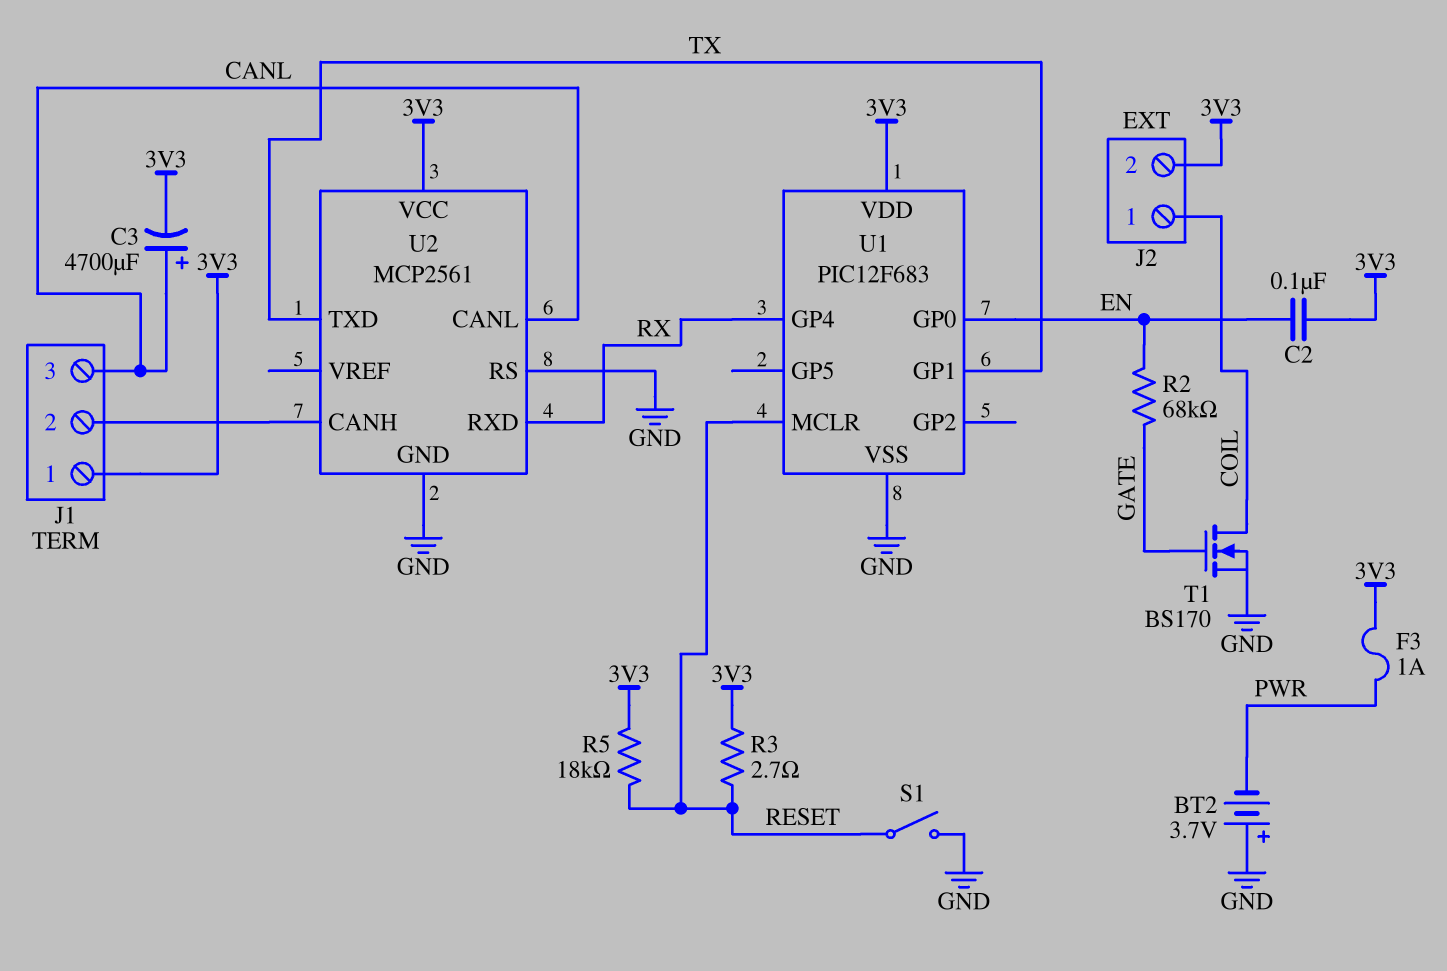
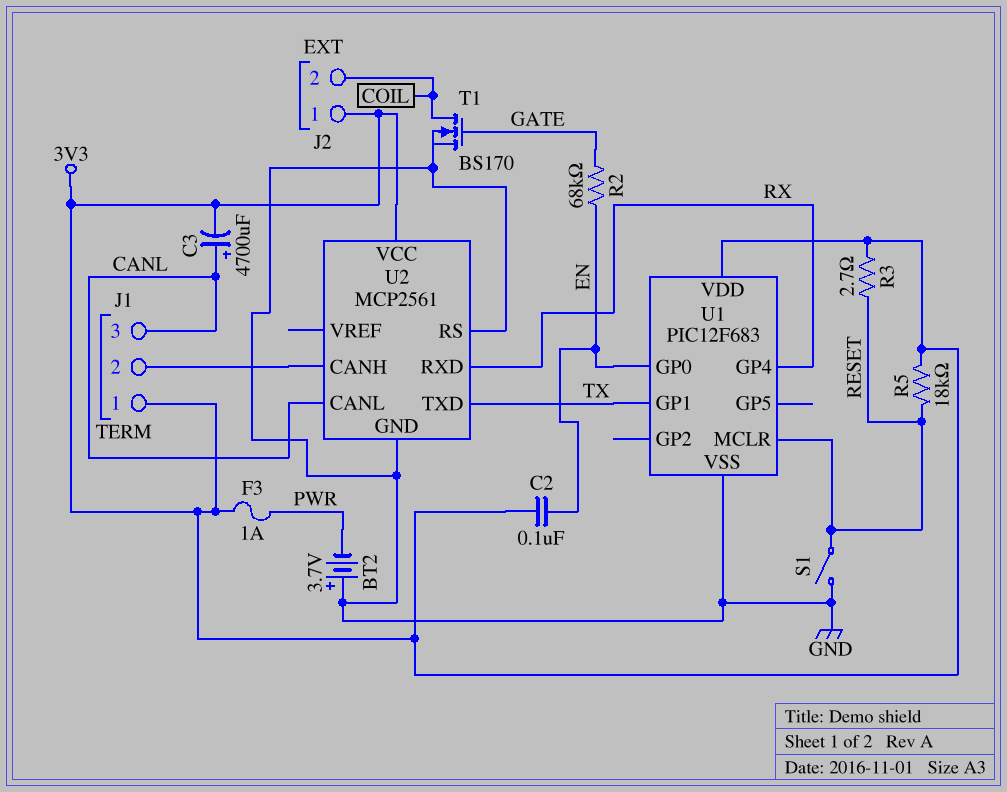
J2 pin 1: COIL -> 3V3
J2 pin 2: 3V3 -> COIL

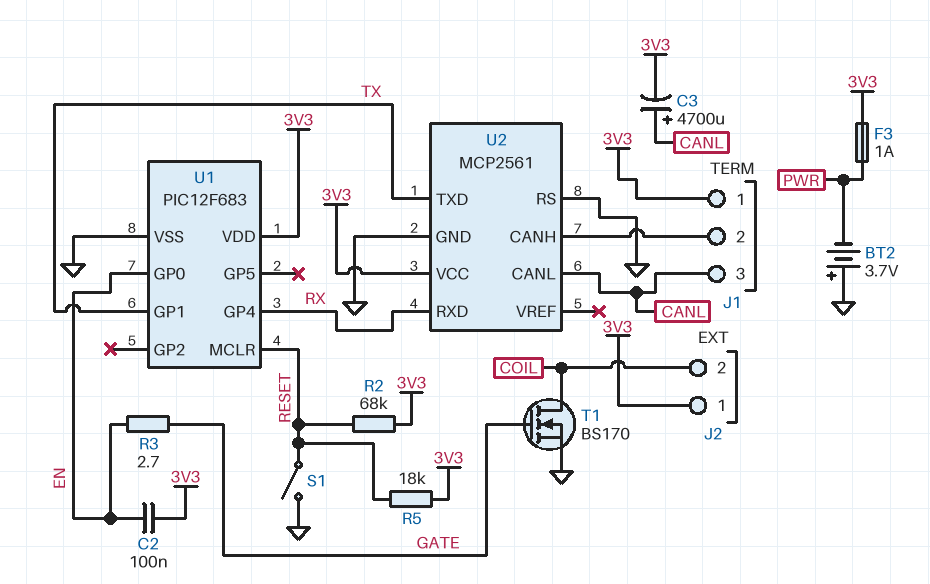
R2: 68k (EN, GATE) -> 68k (3V3, RESET)
R3: 2.7 (3V3, RESET) -> 2.7 (EN, GATE)

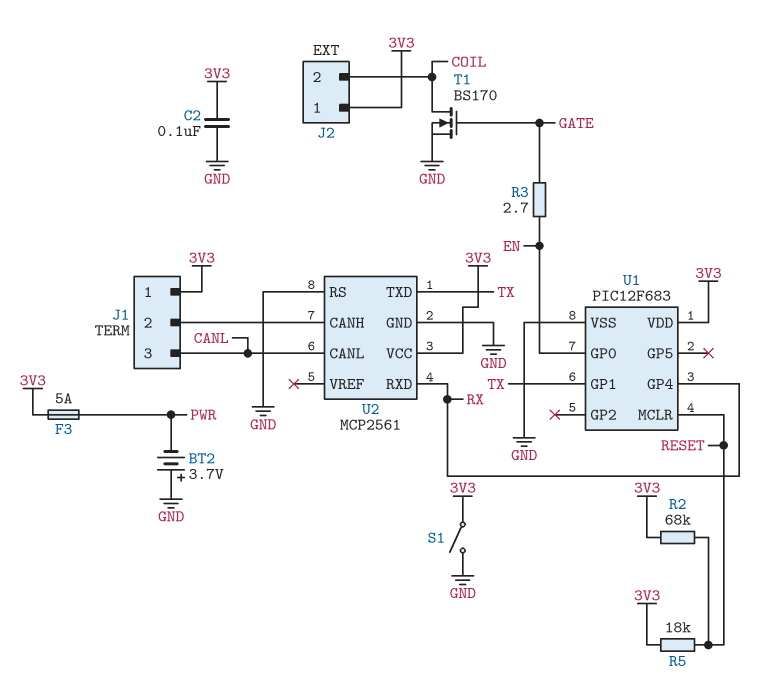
C2: 100nF (3V3, EN) -> 100nF (3V3, GND)
C3: 4700uF (plus CANL, minus 3V3) -> none
F3: 1A (3V3, PWR) -> 5A (3V3, PWR)
S1: switch (GND, RESET) -> switch (3V3, GND)

